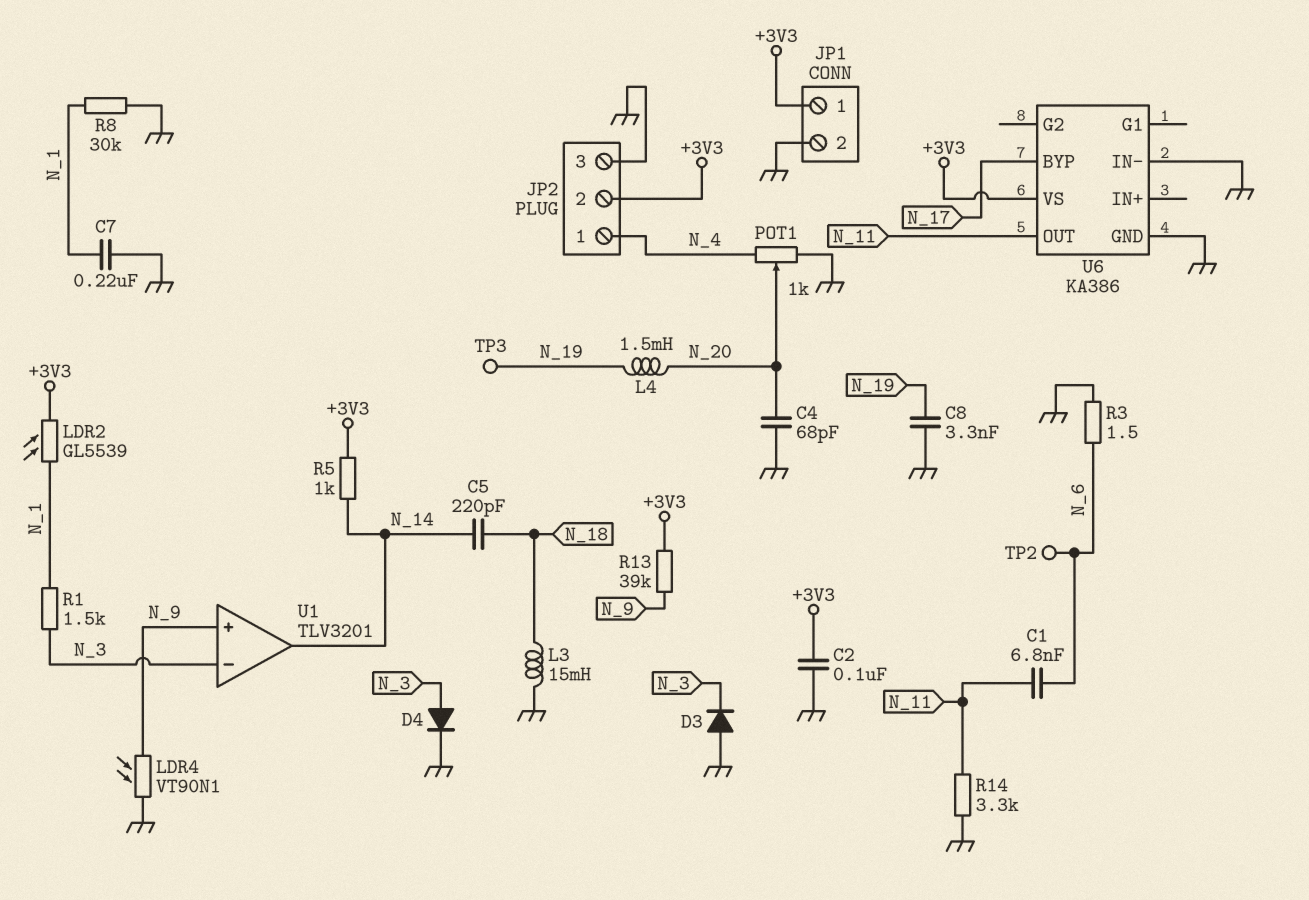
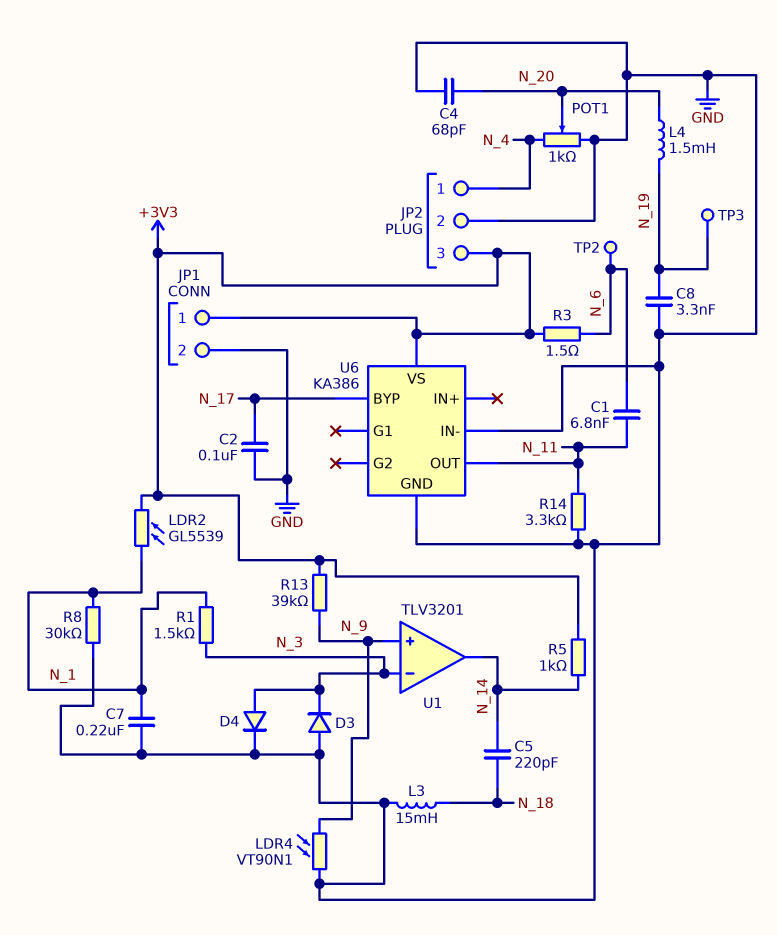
C2: 100nF (+3V3, GND) -> 100nF (GND, N_17)
JP2 pin 2: +3V3 -> GND
JP2 pin 3: GND -> +3V3
R3: 1.5 (GND, N_6) -> 1.5 (+3V3, N_6)

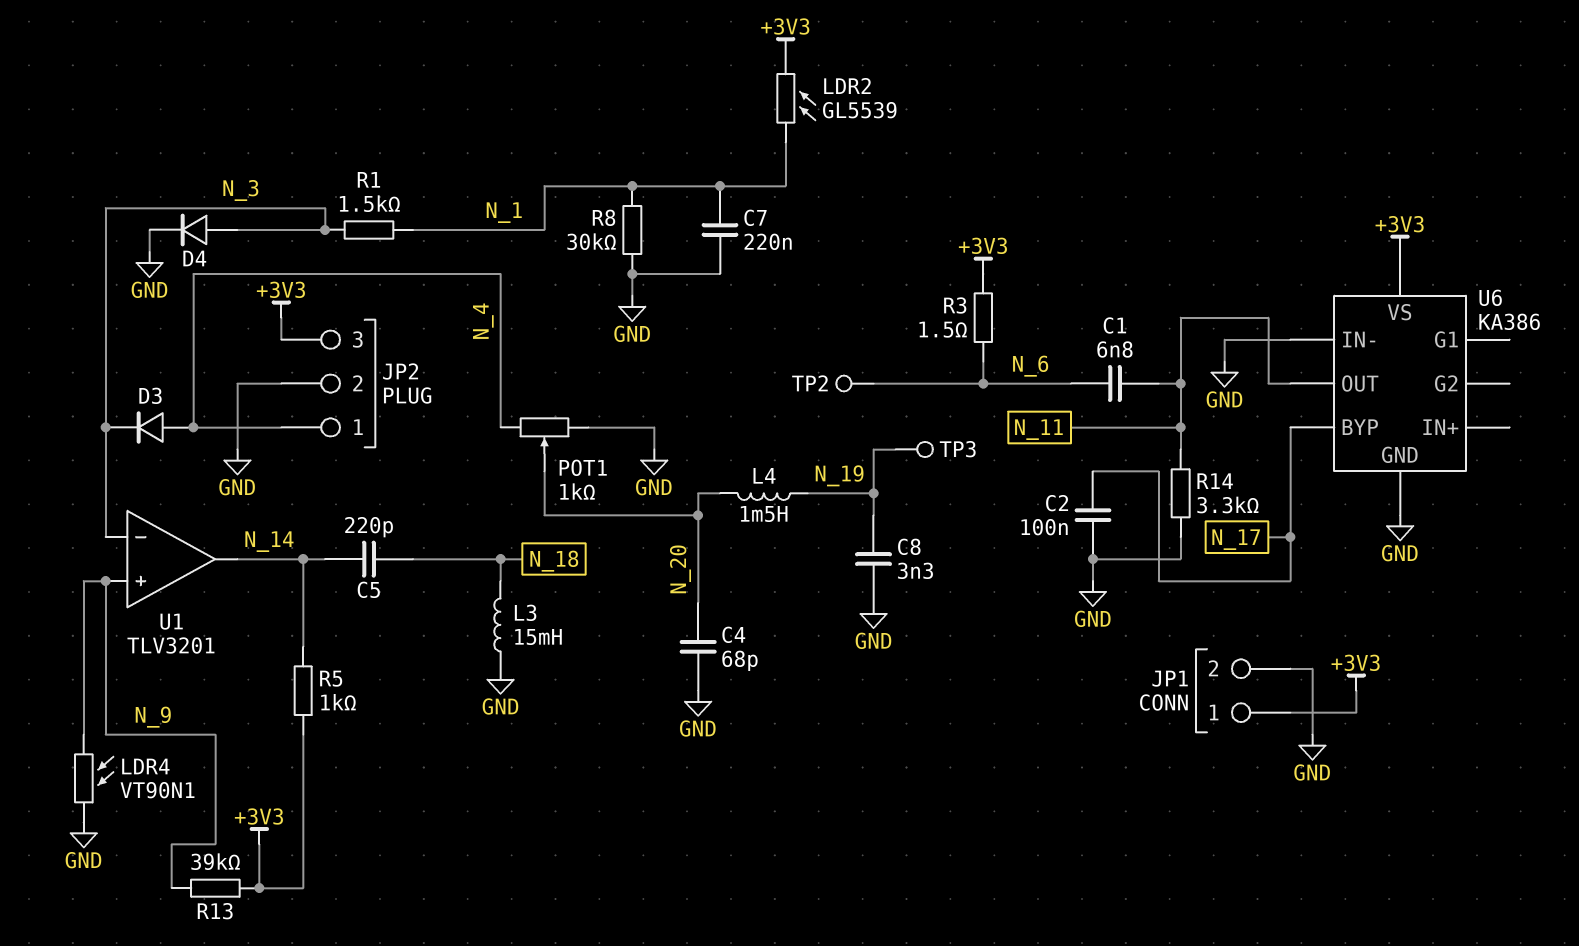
D3: diode (A GND, K N_3) -> diode (A N_4, K N_3)

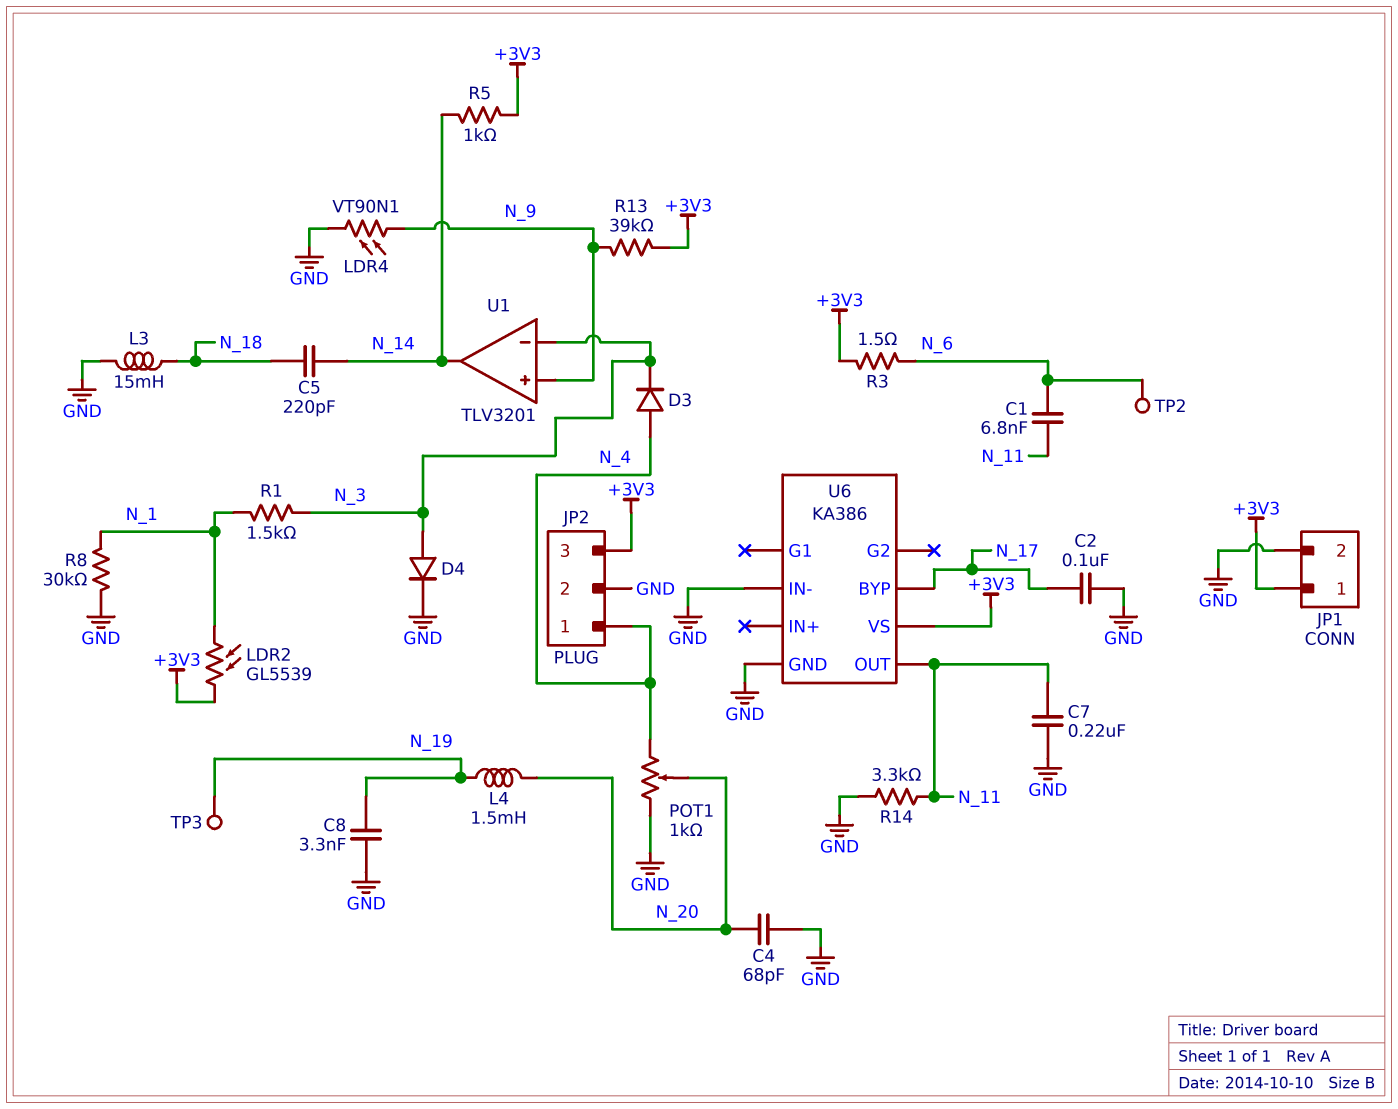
C7: 220nF (GND, N_1) -> 220nF (GND, N_11)

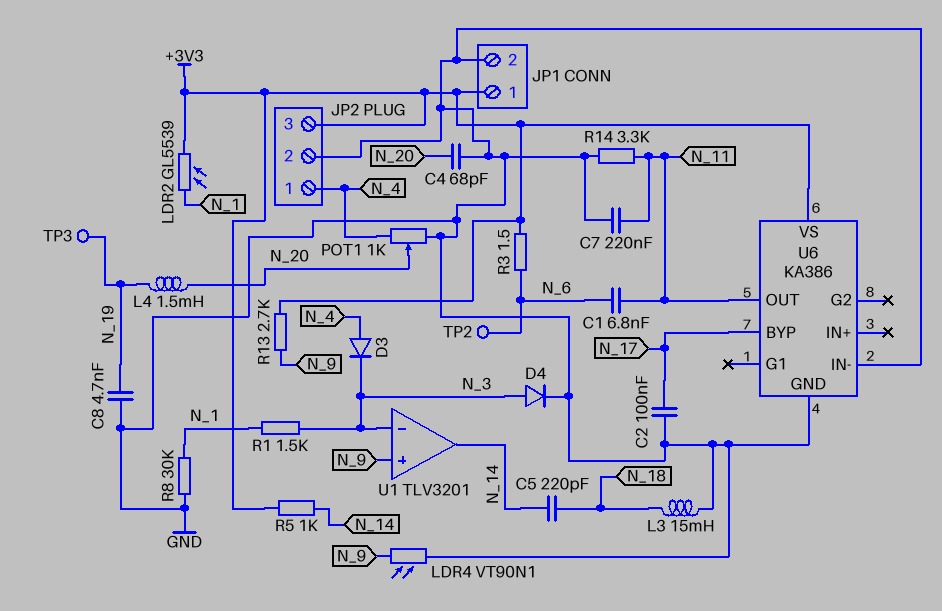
C8: 3.3nF (GND, N_19) -> 4.7nF (GND, N_19)
R13: 39k (+3V3, N_9) -> 2.7k (+3V3, N_9)

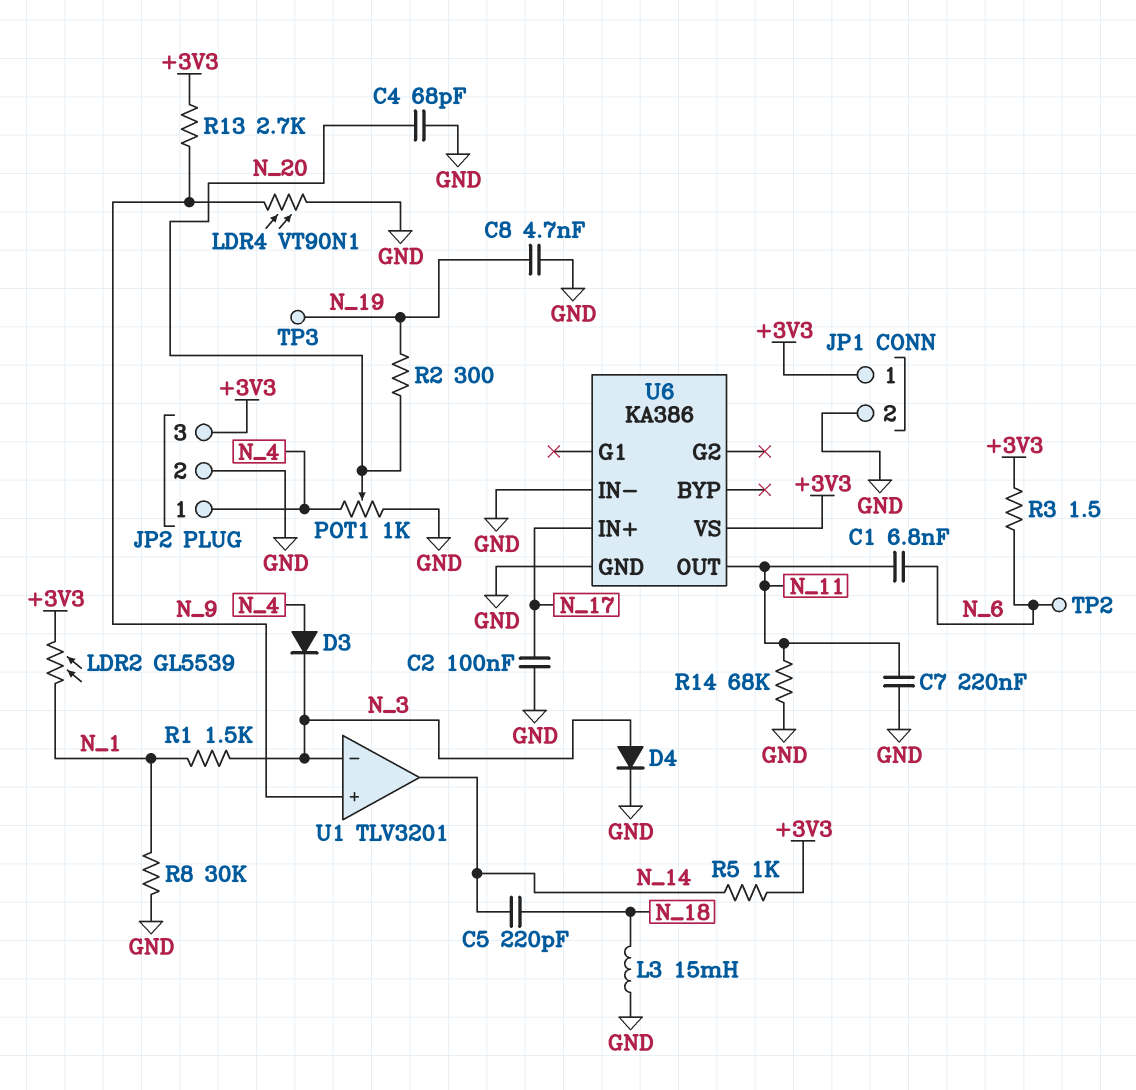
L4: 1.5mH (N_19, N_20) -> none
R2: none -> 300 (N_19, N_20)
R14: 3.3k (GND, N_11) -> 68k (GND, N_11)
U6 pin BYP: N_17 -> none
U6 pin IN+: none -> N_17

